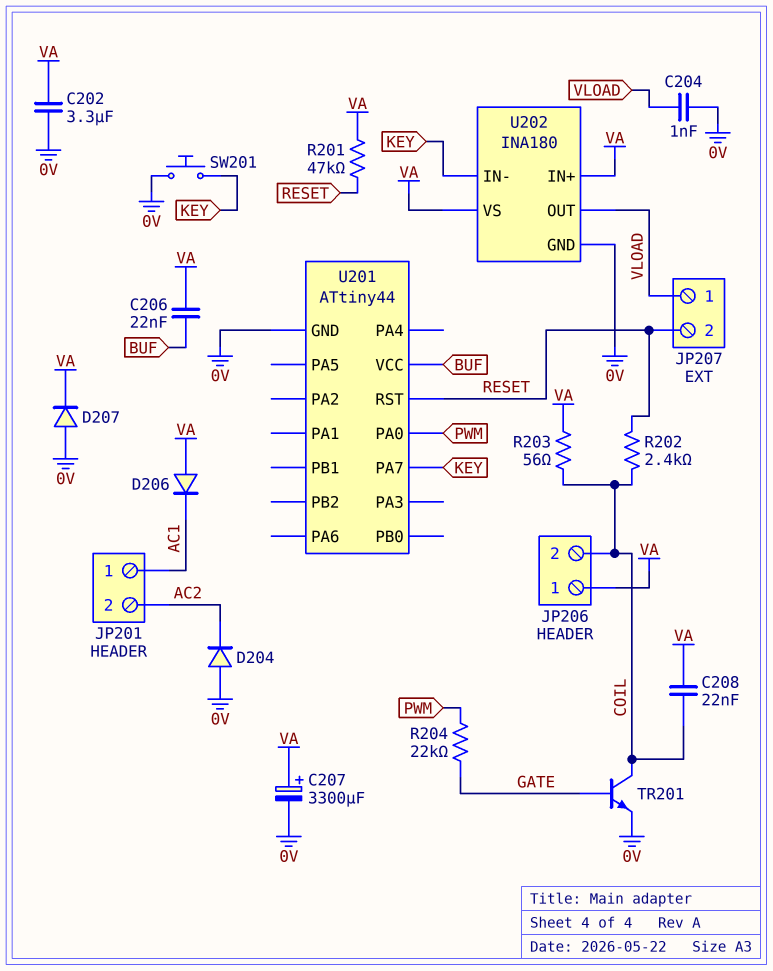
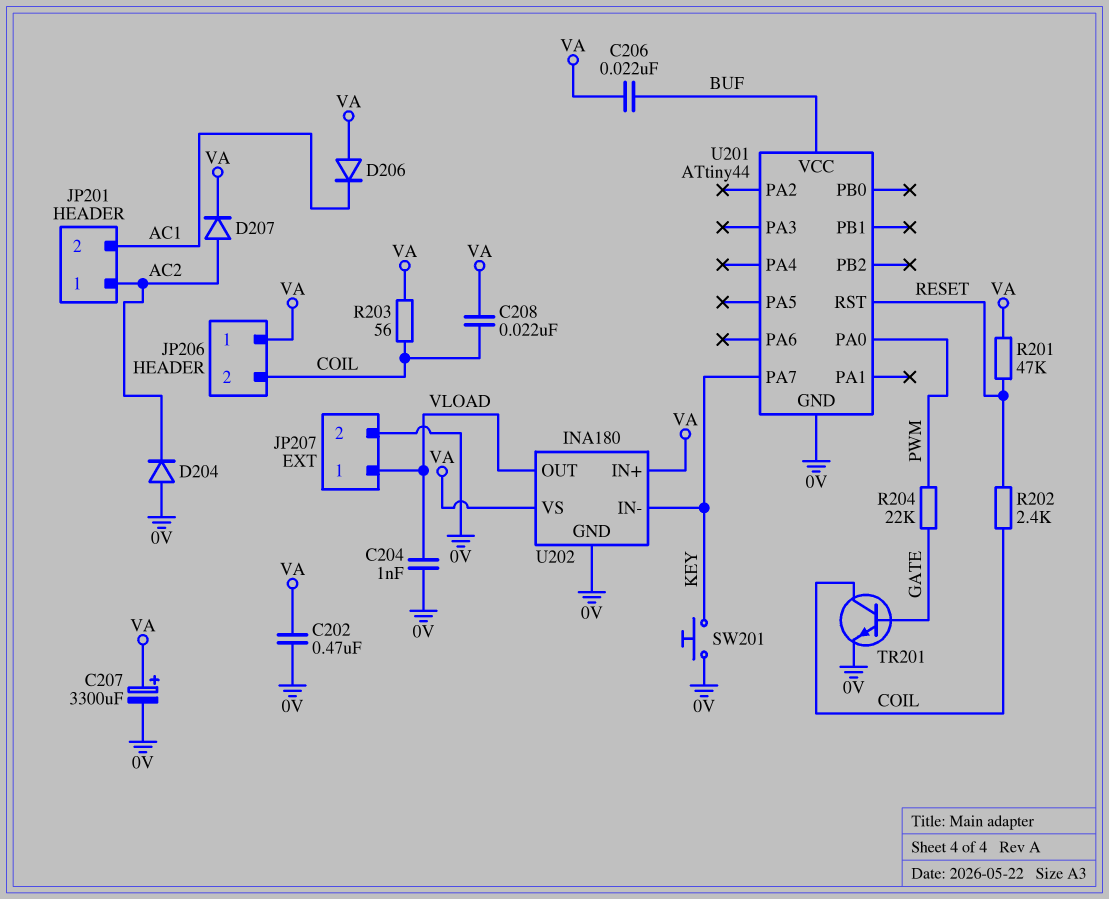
C202: 3.3uF (0V, VA) -> 470nF (0V, VA)
D207: diode (A 0V, K VA) -> diode (A AC2, K VA)
JP201 pin 1: AC1 -> AC2
JP201 pin 2: AC2 -> AC1
JP207 pin 2: RESET -> 0V

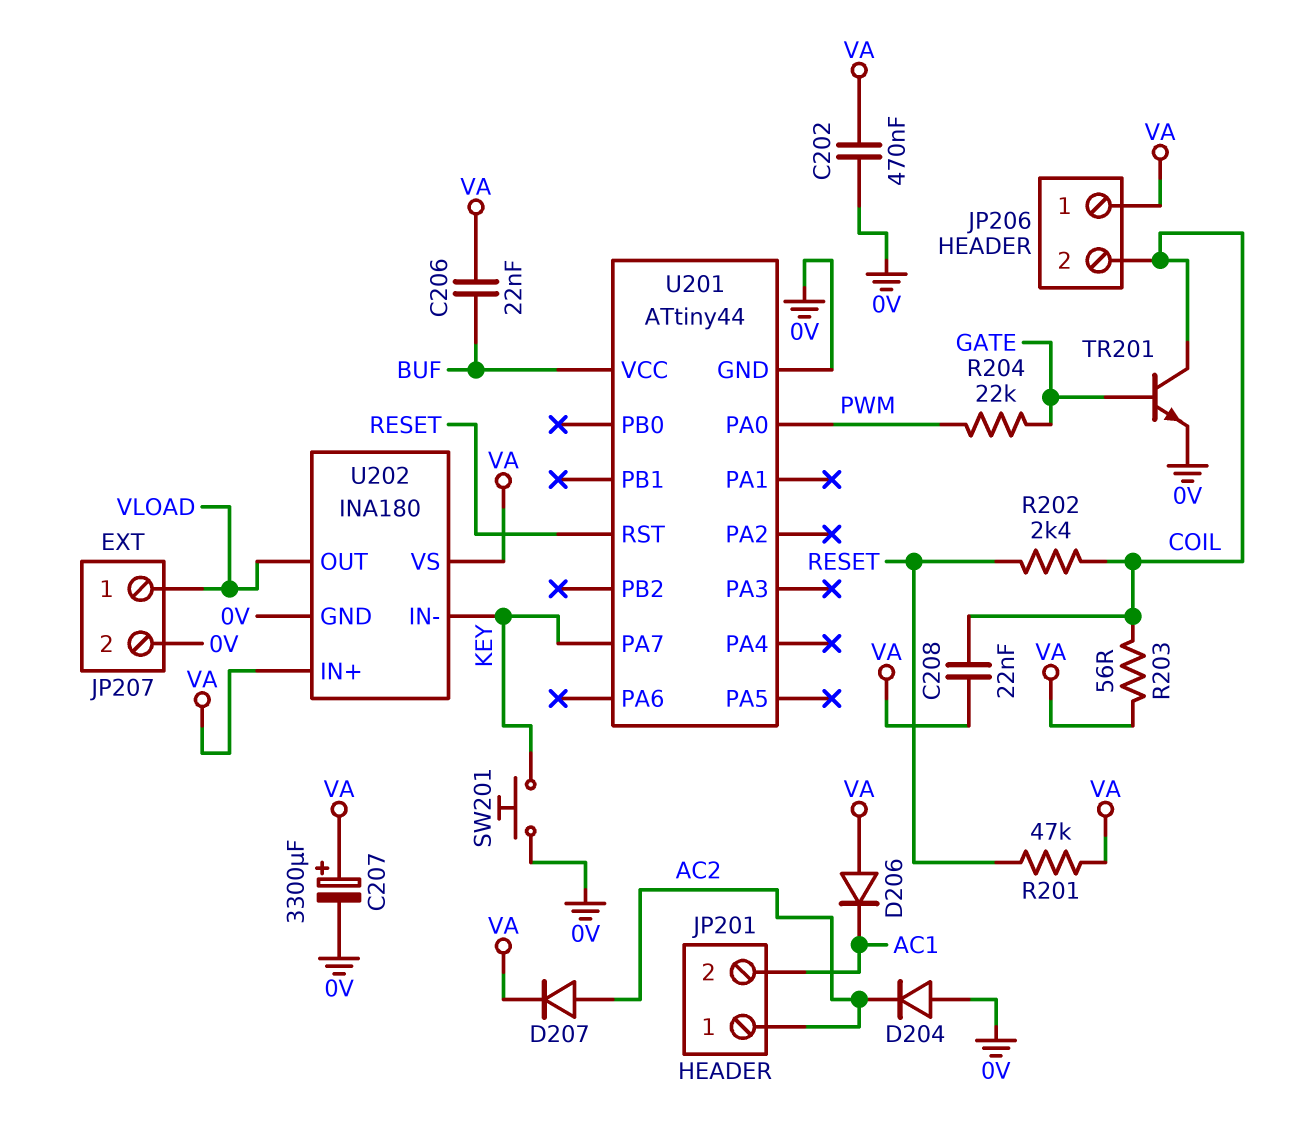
C204: 1nF (0V, VLOAD) -> none

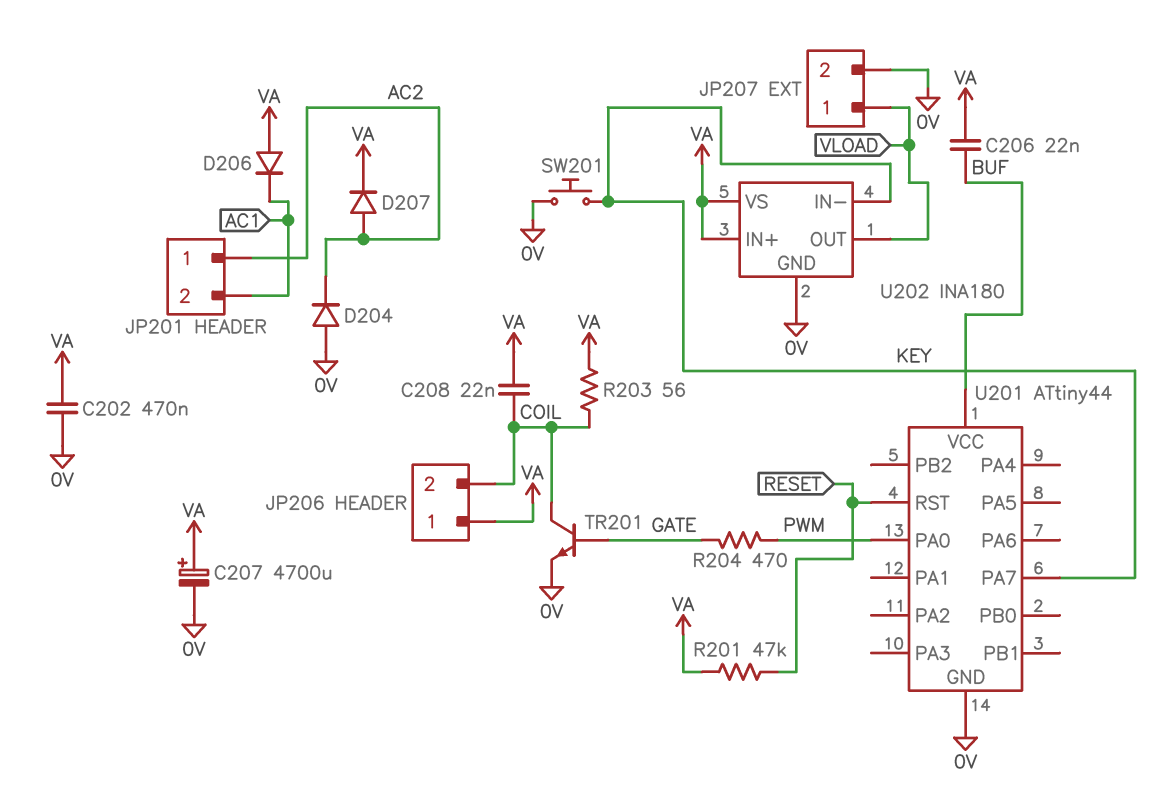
C207: 3300uF (plus VA, minus 0V) -> 4700uF (plus VA, minus 0V)
R202: 2.4k (COIL, RESET) -> none
R204: 22k (GATE, PWM) -> 470 (GATE, PWM)

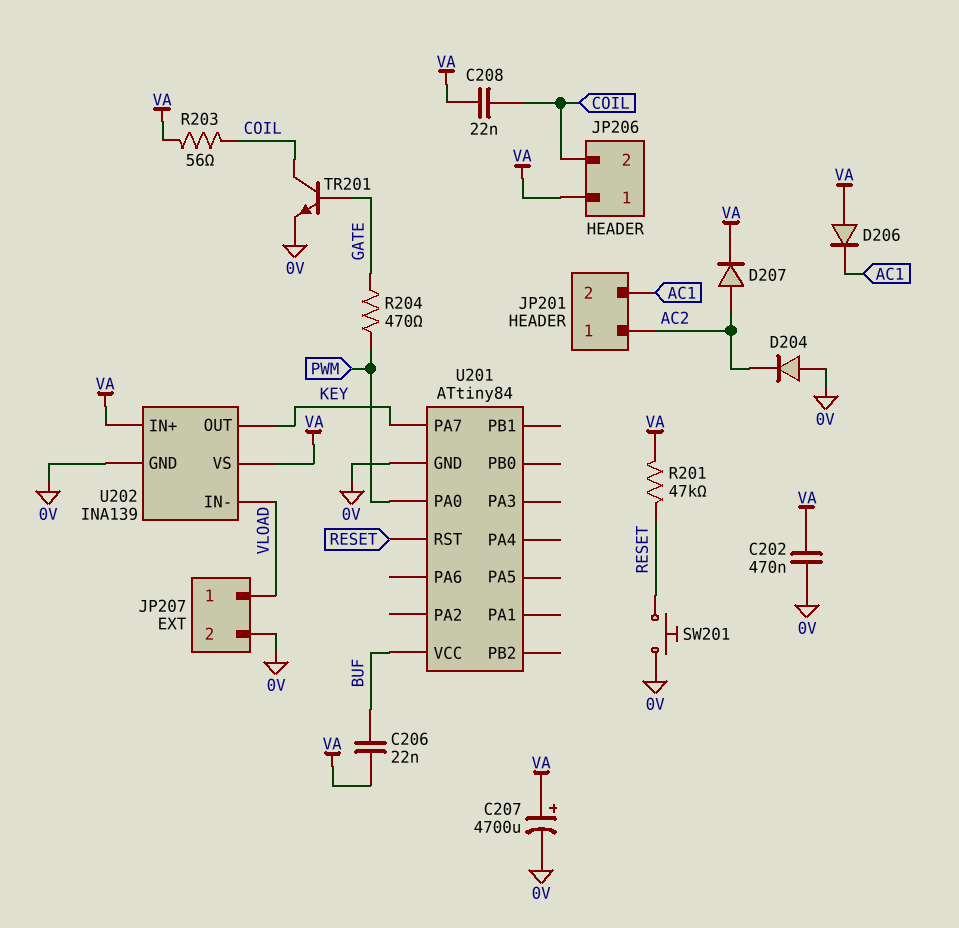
SW201: button (0V, KEY) -> button (0V, RESET)
U201: ATtiny44 -> ATtiny84
U202: INA180 -> INA139
U202 pin IN-: KEY -> VLOAD
U202 pin OUT: VLOAD -> KEY

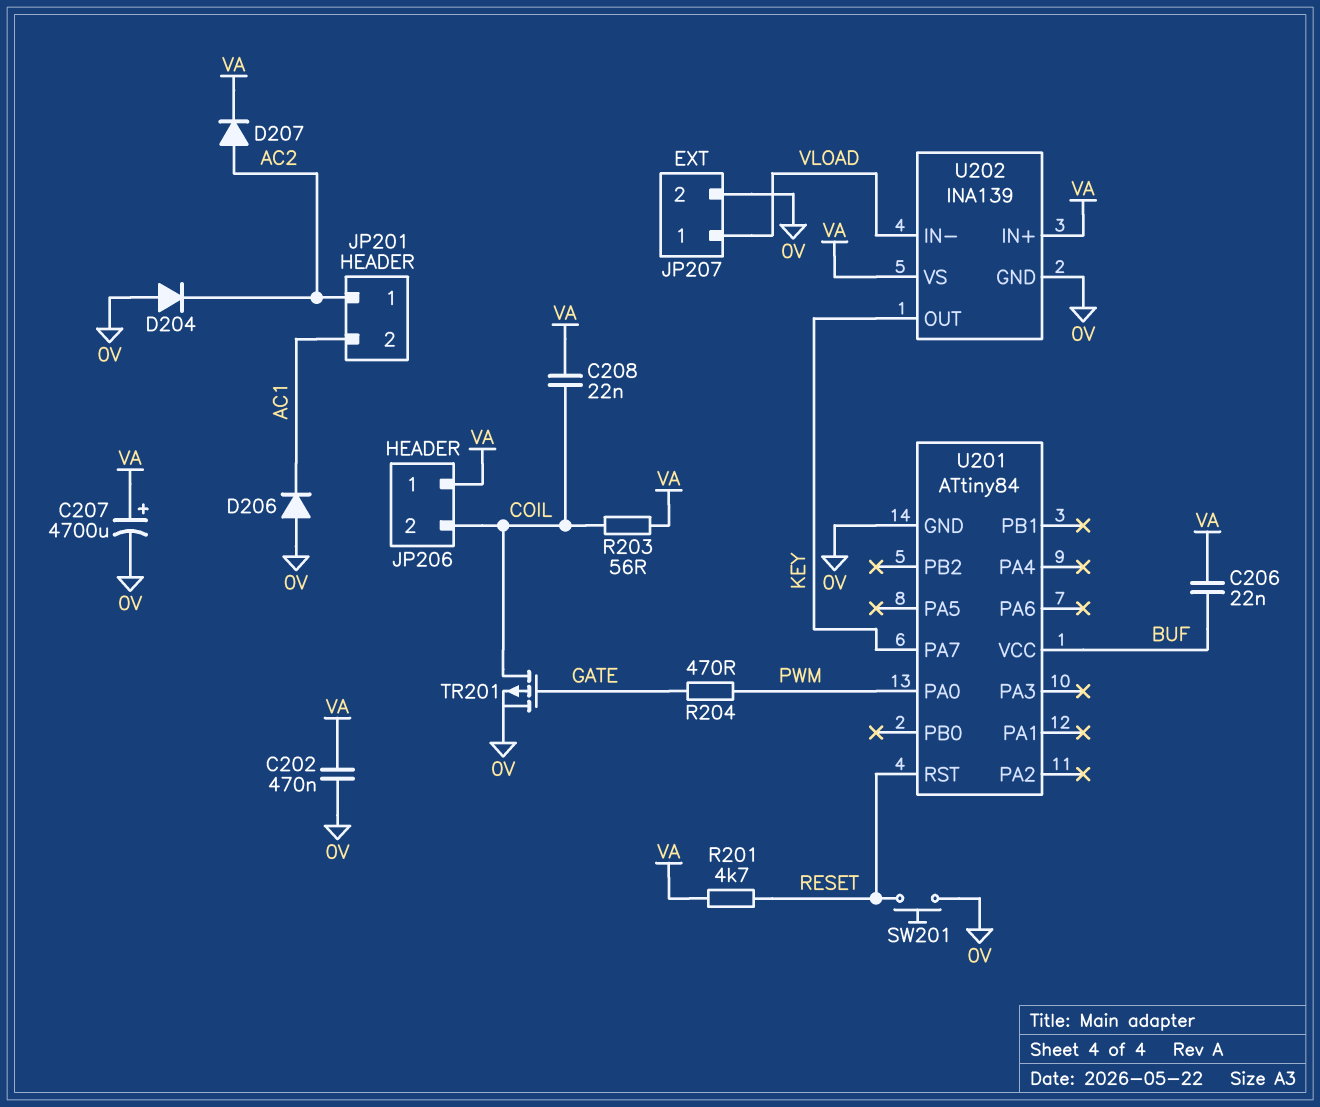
D206: diode (A VA, K AC1) -> diode (A 0V, K AC1)
R201: 47k (RESET, VA) -> 4.7k (RESET, VA)
TR201: NPN (B GATE, C COIL, E 0V) -> PMOS (G GATE, D COIL, S 0V)

